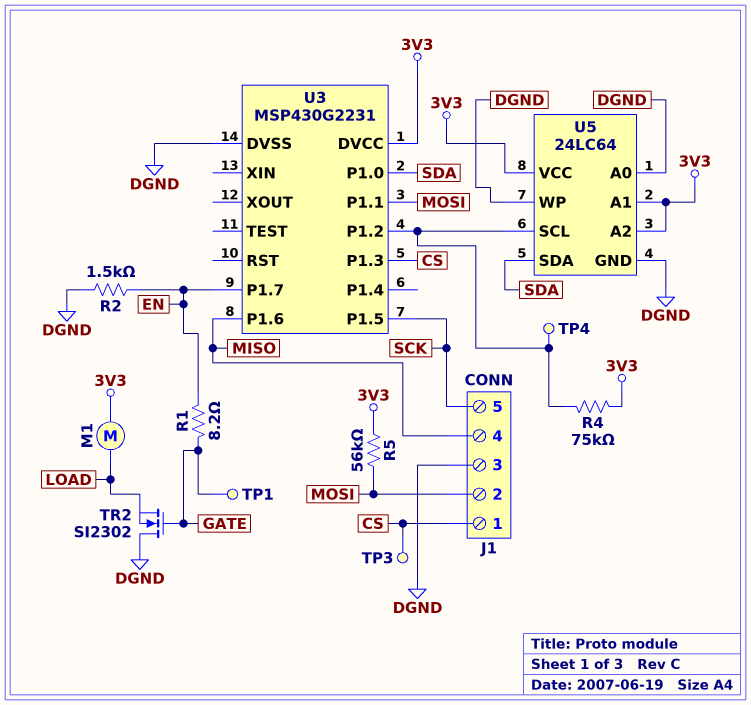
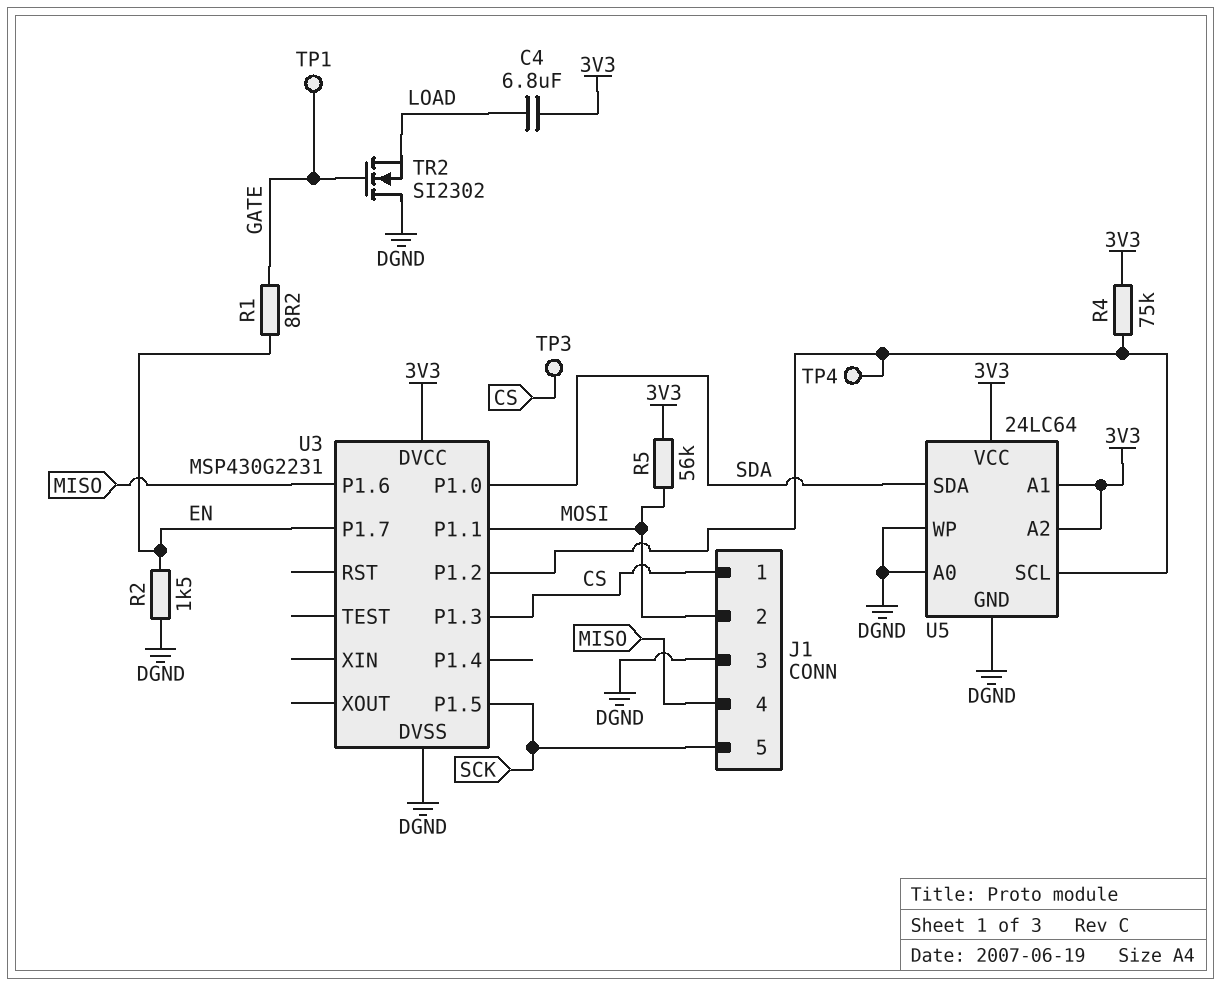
C4: none -> 6.8uF (3V3, LOAD)
M1: motor (3V3, LOAD) -> none

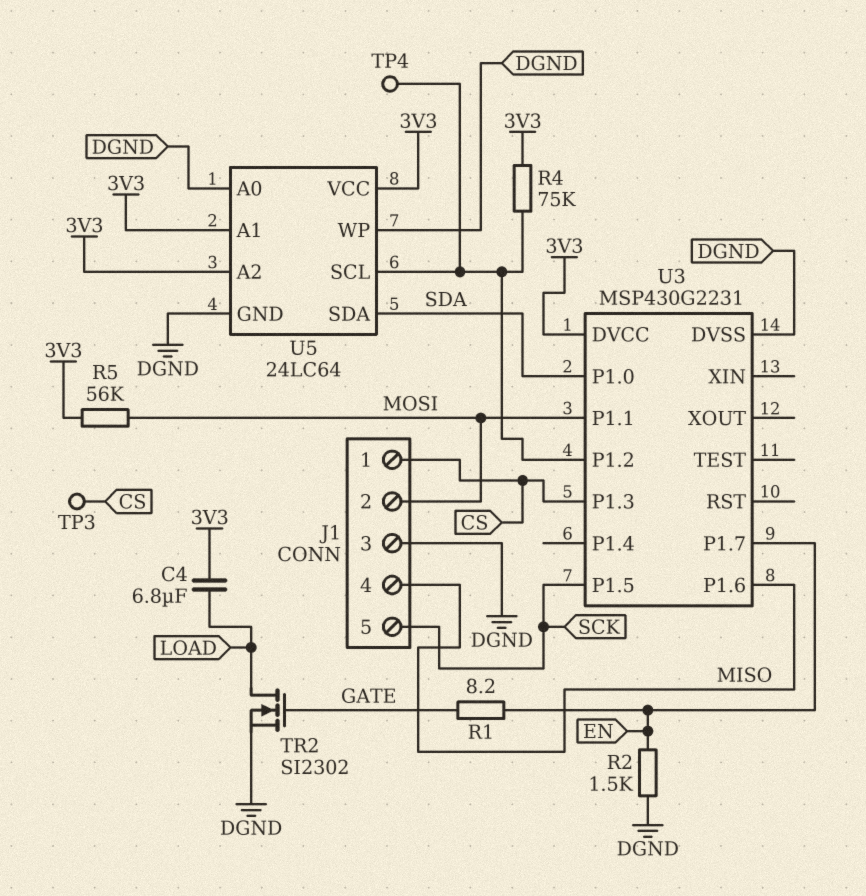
TP1: test point (GATE) -> none
TR2: NMOS SI2302 (G GATE, D DGND, S LOAD) -> NMOS SI2302 (G GATE, D LOAD, S DGND)

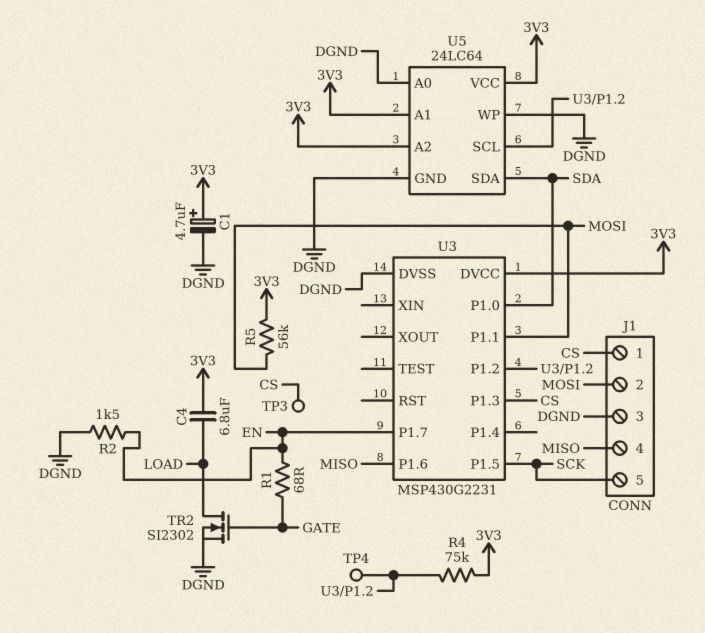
C1: none -> 4.7uF (plus 3V3, minus DGND)
R1: 8.2 (EN, GATE) -> 68 (EN, GATE)

